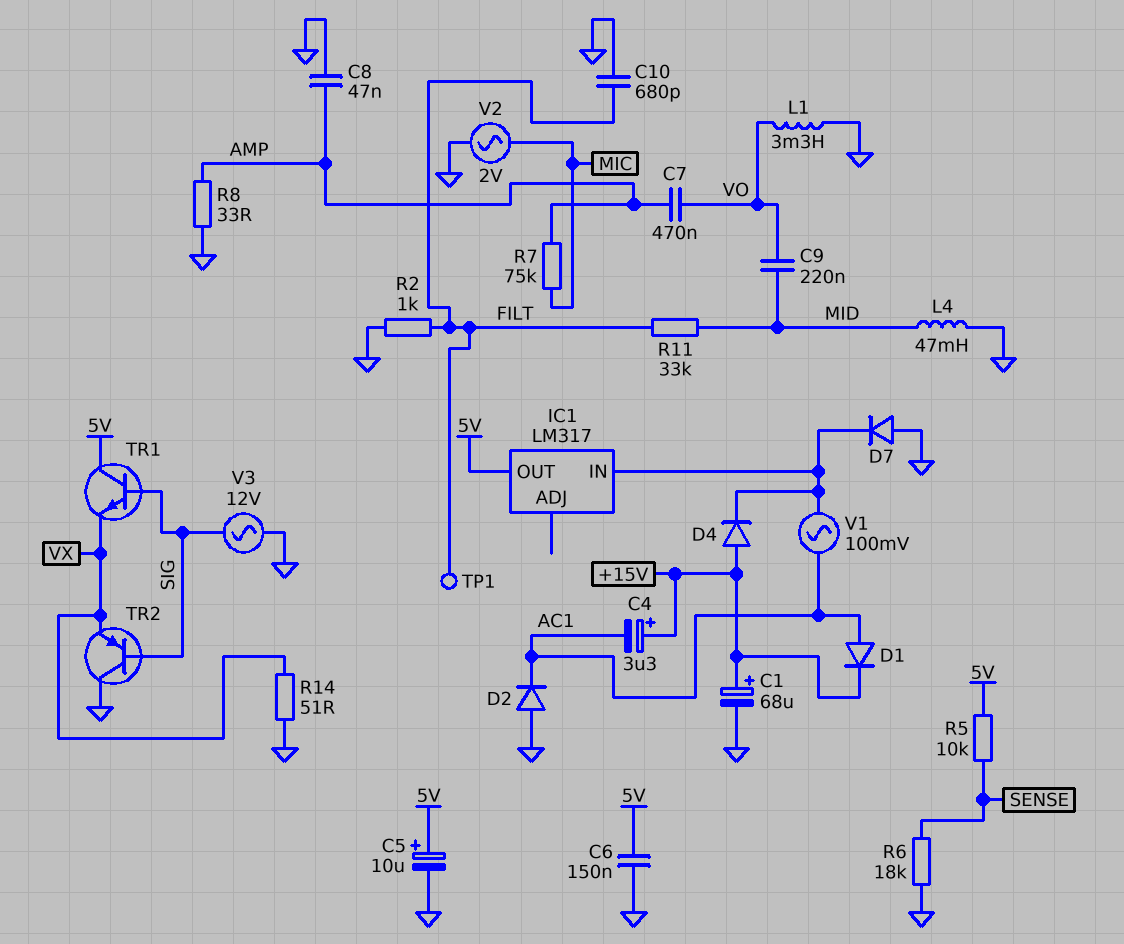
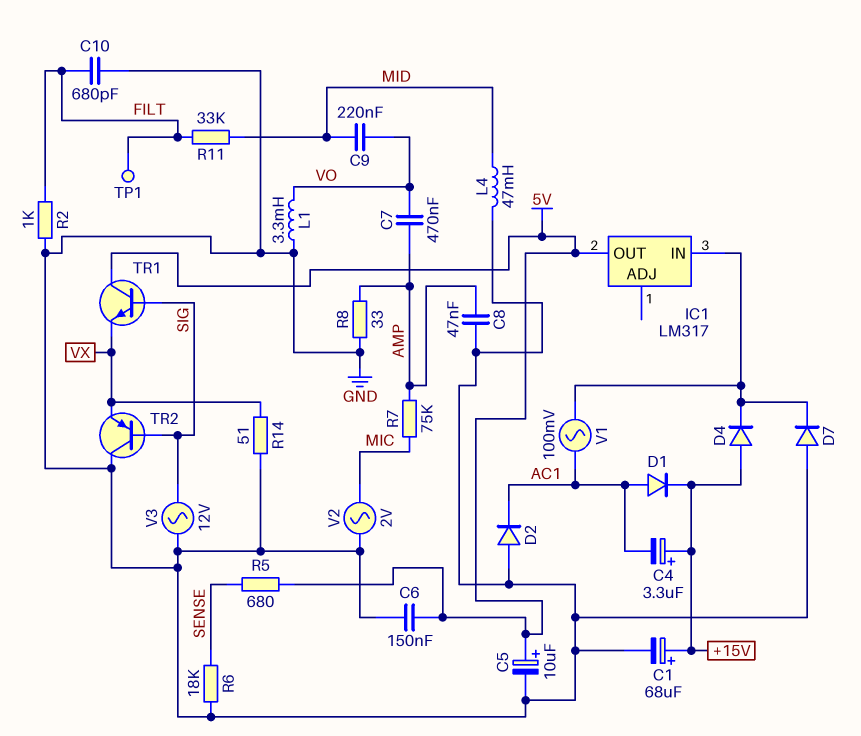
R5: 10k (5V, SENSE) -> 680 (5V, SENSE)

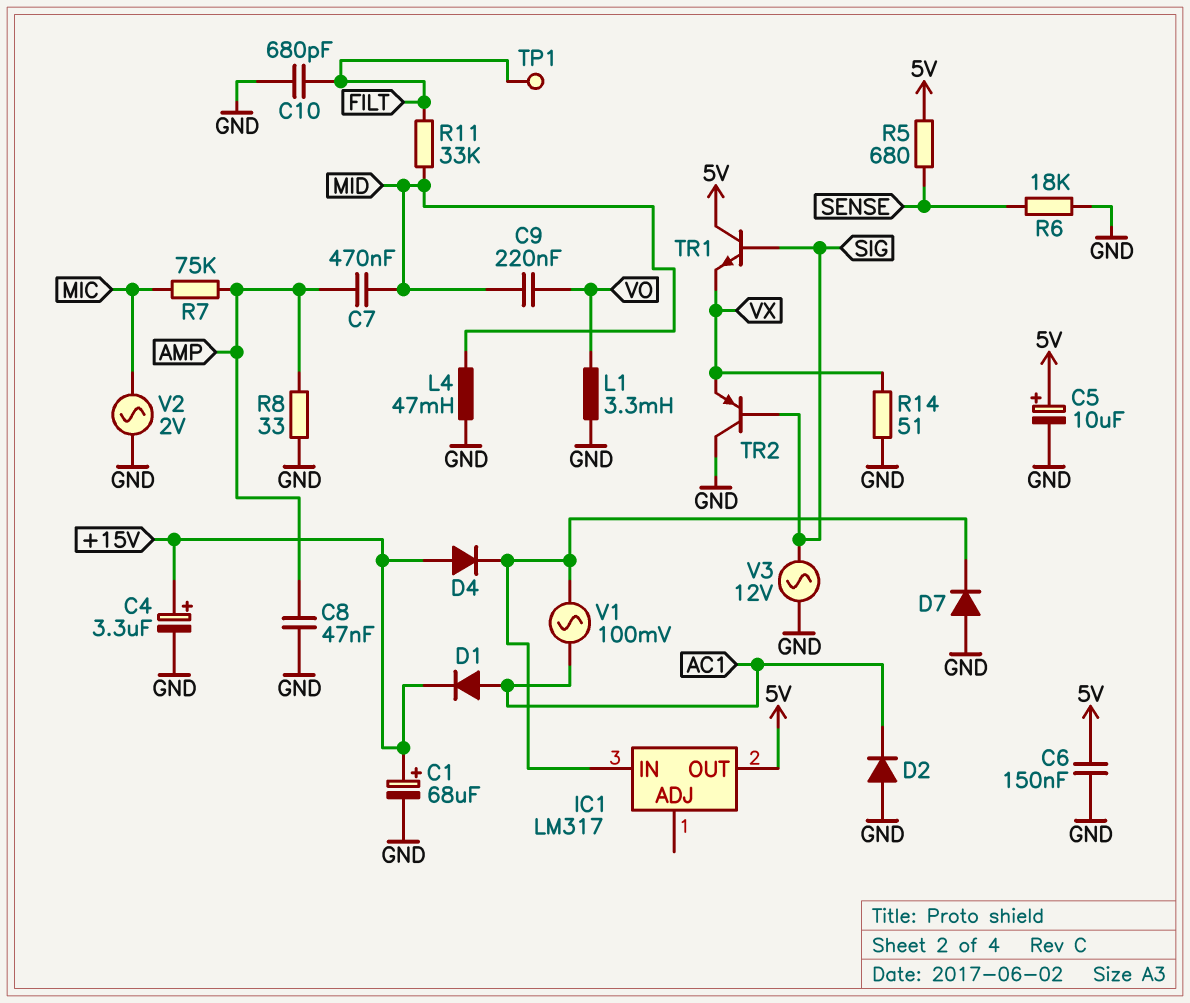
C4: 3.3uF (plus +15V, minus AC1) -> 3.3uF (plus +15V, minus GND)
C7: 470nF (AMP, VO) -> 470nF (AMP, MID)
R2: 1k (FILT, GND) -> none

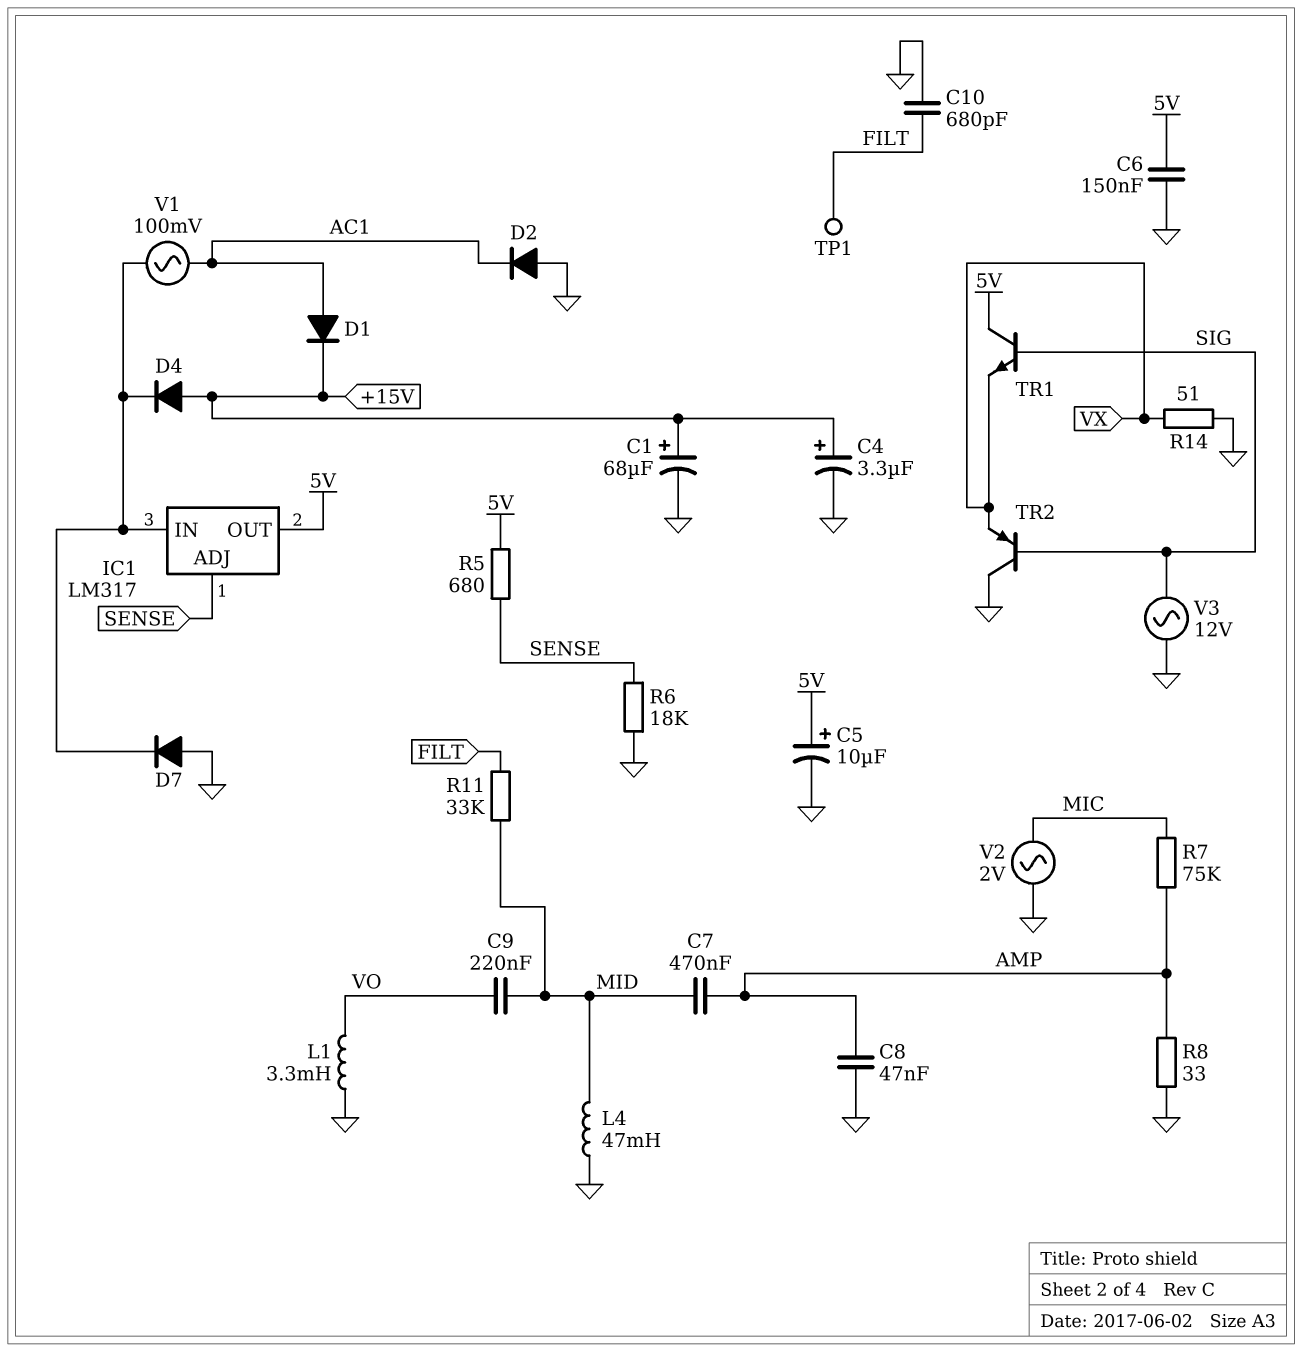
IC1 pin ADJ: none -> SENSE

